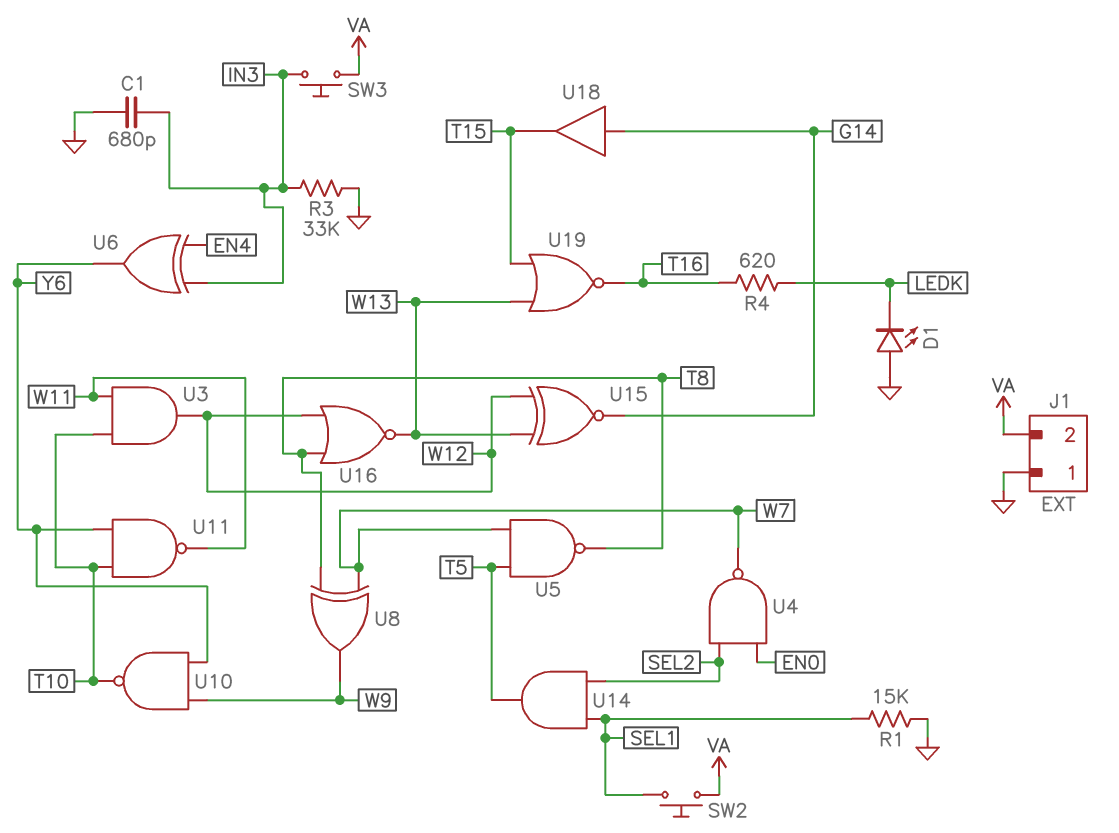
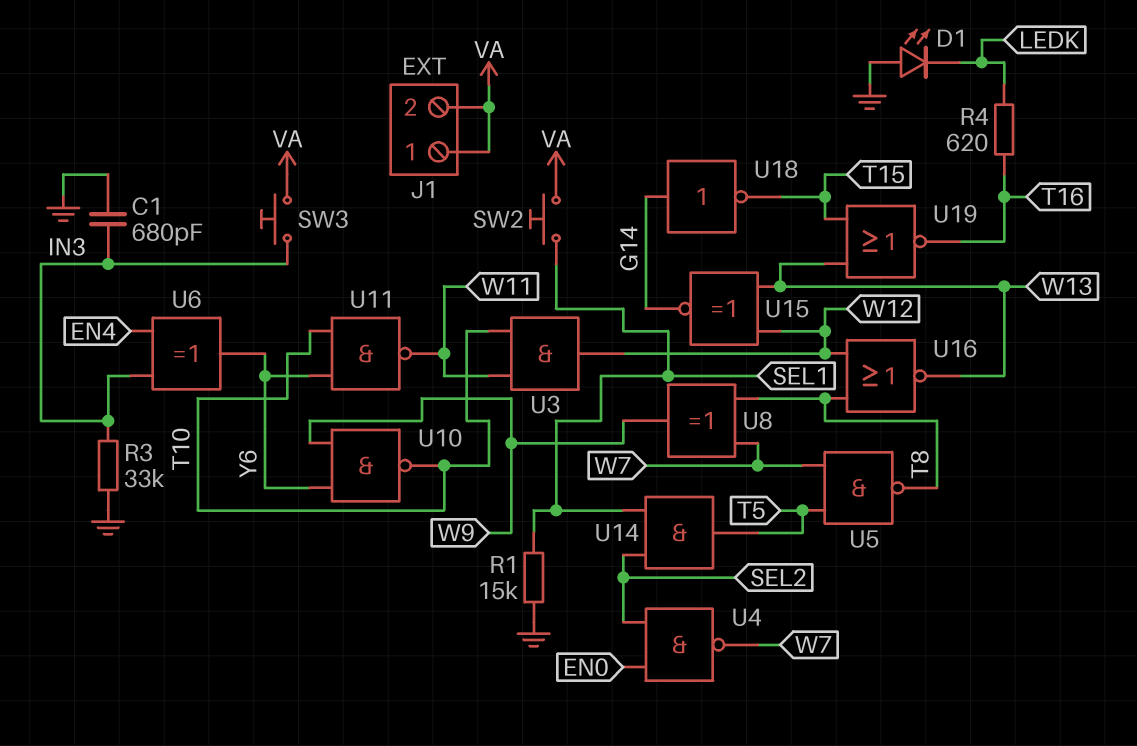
J1 pin 1: GND -> VA
U18: buffer (in G14, out T15) -> NOT (in G14, out T15)

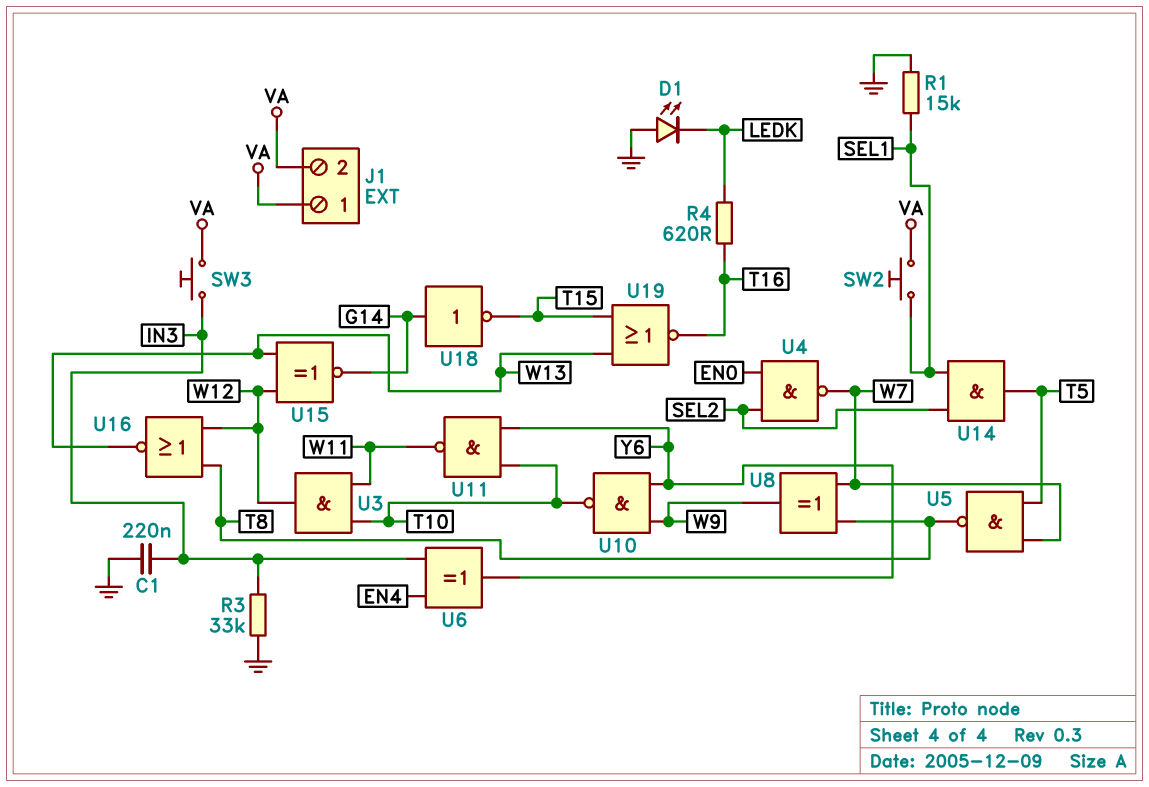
C1: 680pF (GND, IN3) -> 220nF (GND, IN3)

